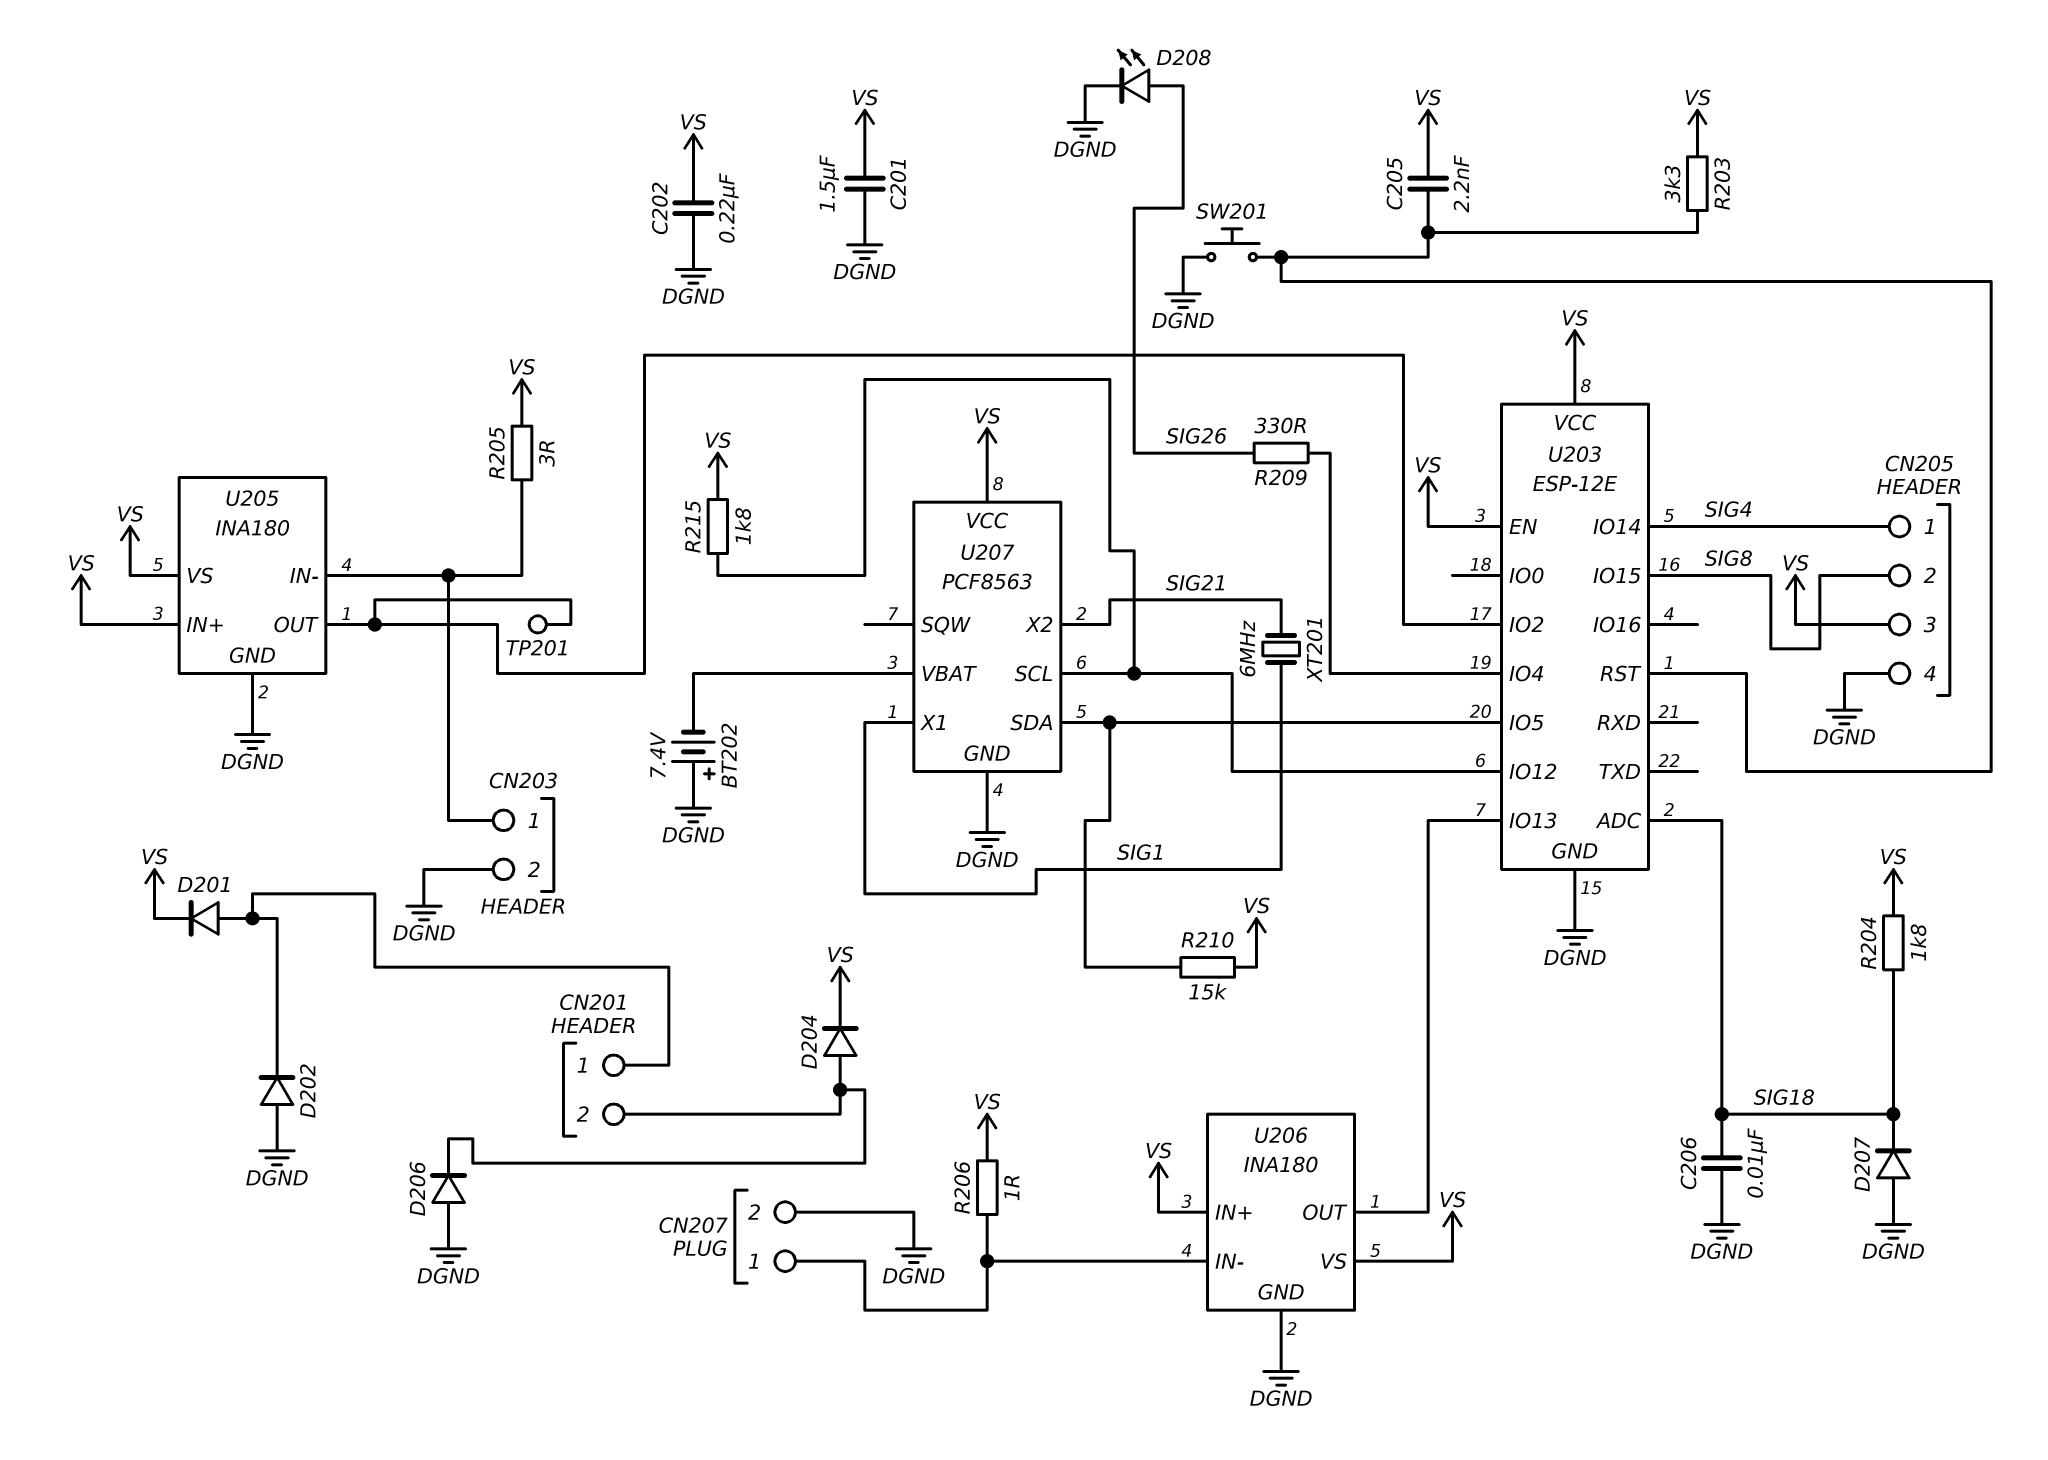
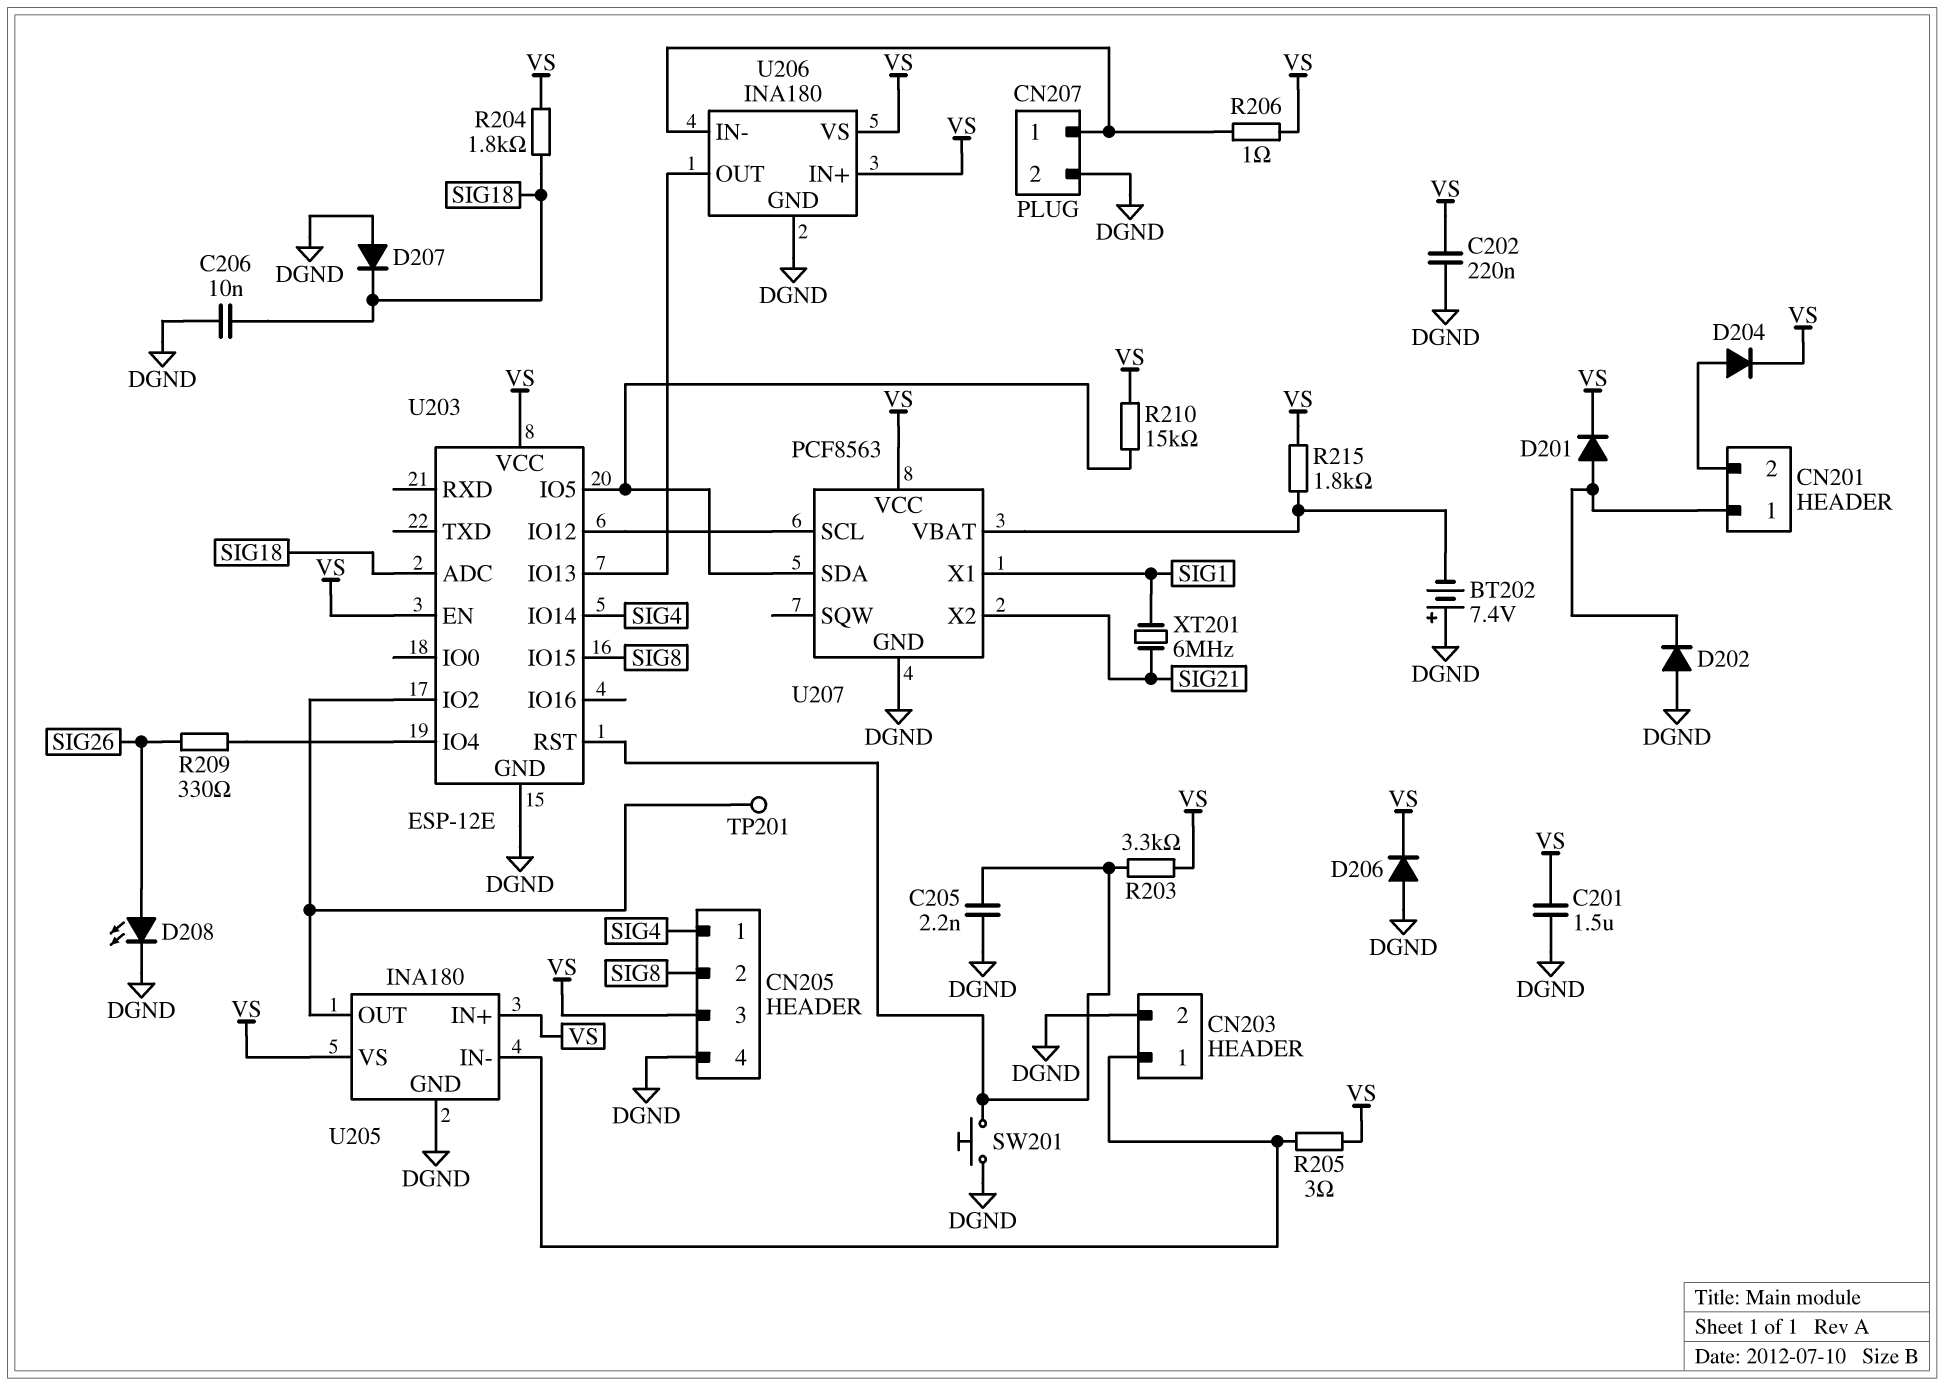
C205: 2.2nF (U203/RST, VS) -> 2.2nF (DGND, U203/RST)
D206: diode (A DGND, K CN201/2) -> diode (A DGND, K VS)
R215: 1.8k (U203/IO12, VS) -> 1.8k (U207/VBAT, VS)

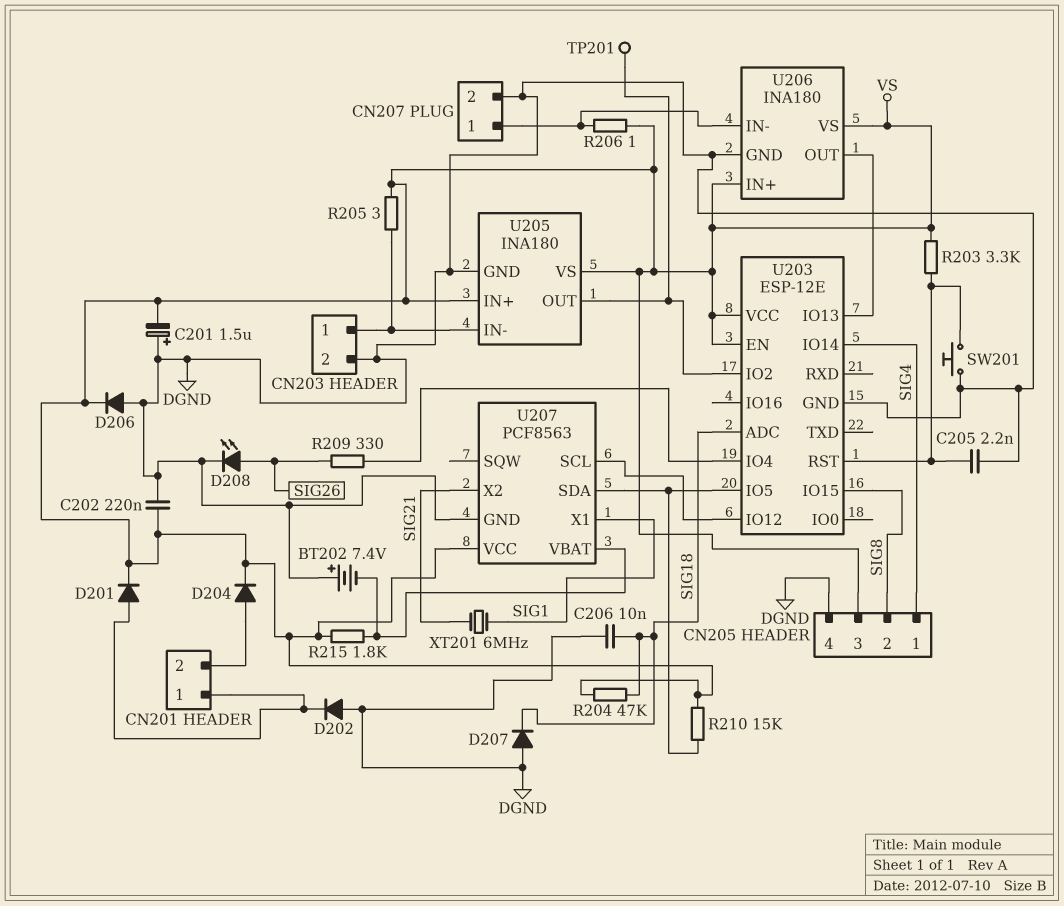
C201: 1.5uF (DGND, VS) -> 1.5uF (plus DGND, minus VS)
R204: 1.8k (SIG18, VS) -> 47k (SIG18, VS)

